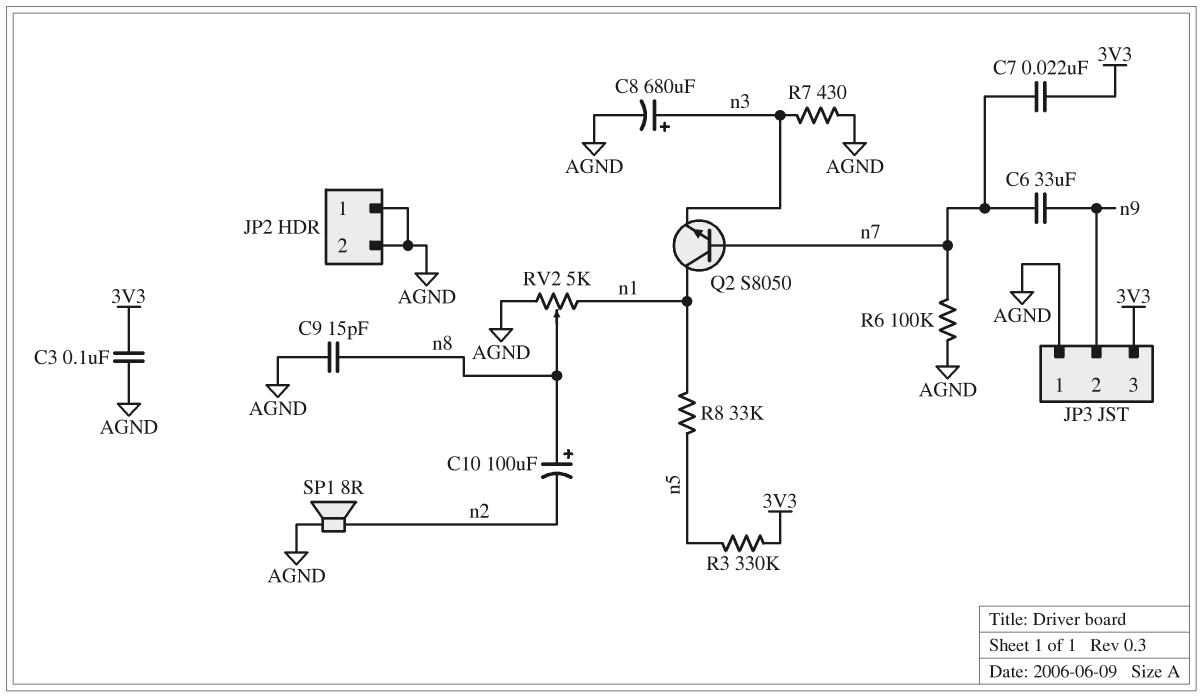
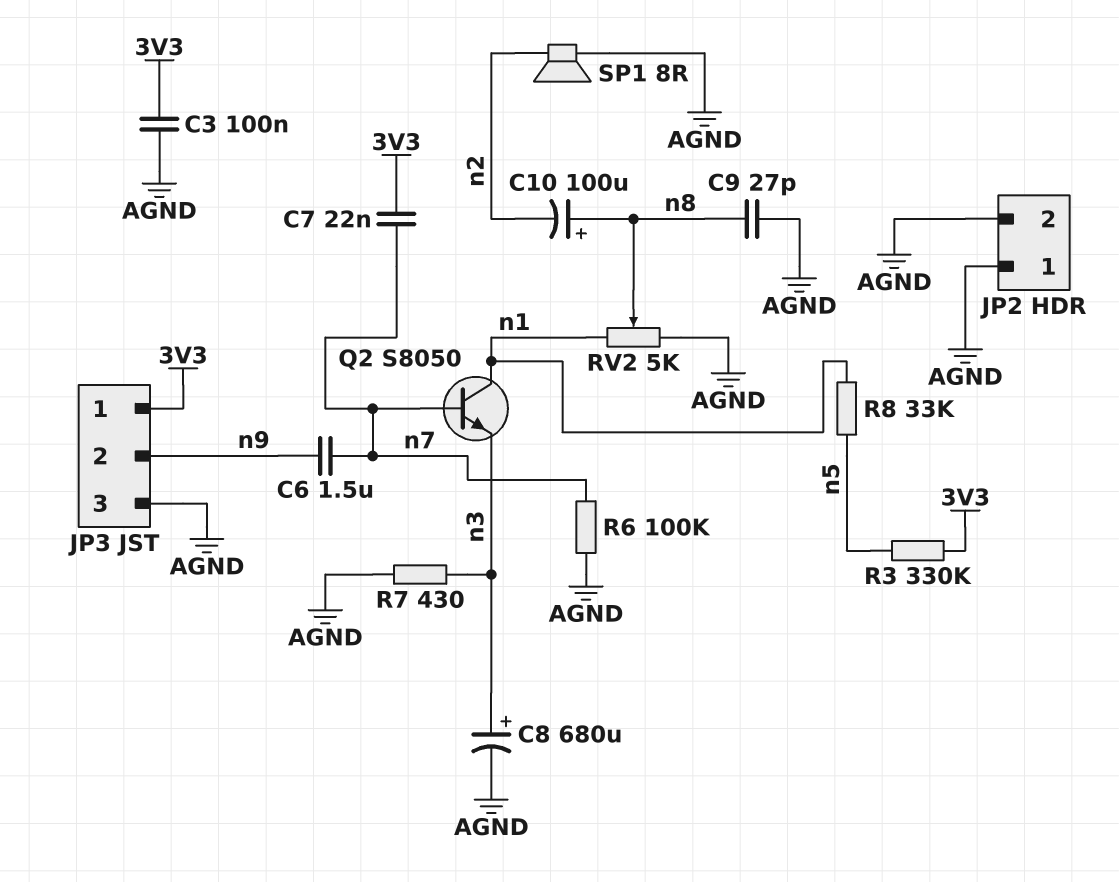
C6: 33uF (n7, n9) -> 1.5uF (n7, n9)
C9: 15pF (AGND, n8) -> 27pF (AGND, n8)
JP3 pin 1: AGND -> 3V3
JP3 pin 3: 3V3 -> AGND

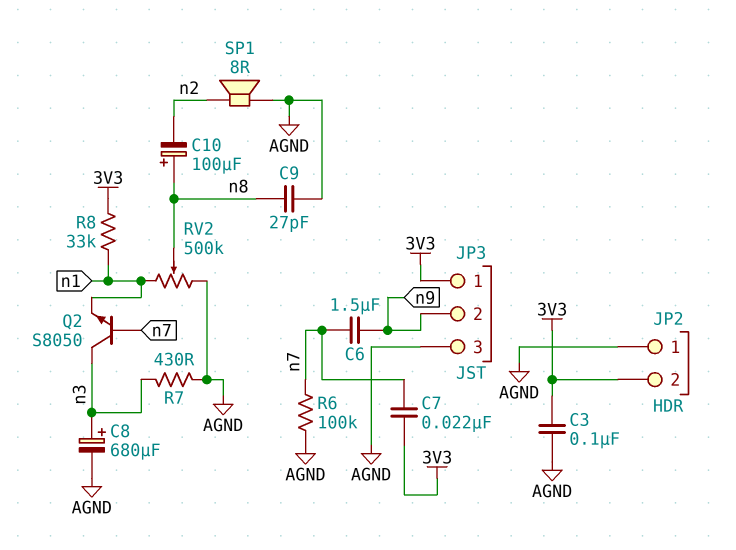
JP2 pin 2: AGND -> 3V3
Q2: NPN S8050 (B n7, C n1, E n3) -> NPN S8050 (B n7, C n3, E n1)
R3: 330k (3V3, n5) -> none
R8: 33k (n1, n5) -> 33k (3V3, n1)
RV2: 5k (AGND, n1, wiper n8) -> 500k (AGND, n1, wiper n8)

